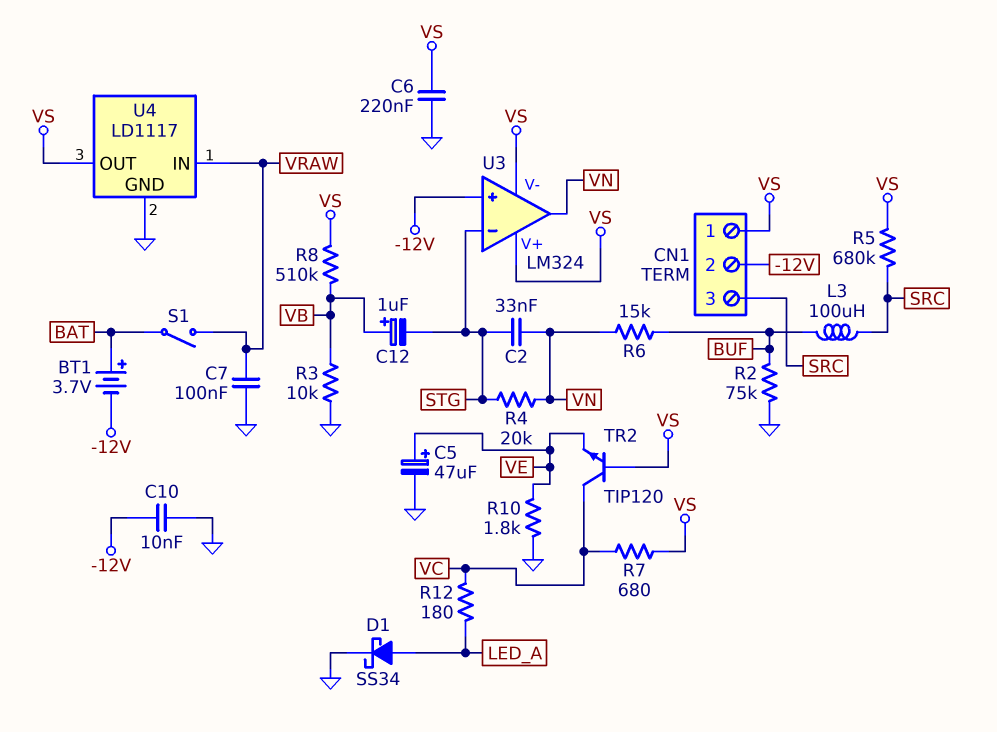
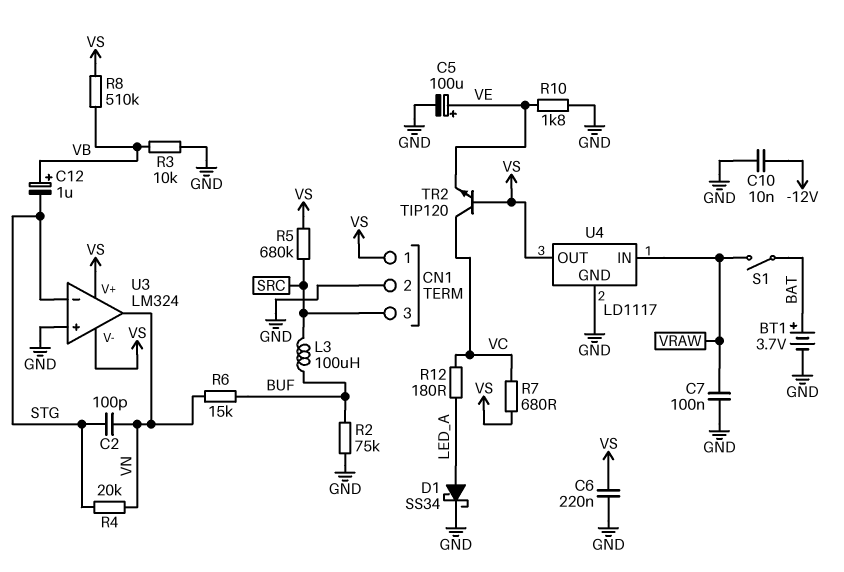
BT1: 3.7V (plus BAT, minus -12V) -> 3.7V (plus BAT, minus GND)
C2: 33nF (STG, VN) -> 100pF (STG, VN)
C5: 47uF (plus VE, minus GND) -> 100uF (plus VE, minus GND)
CN1 pin 2: -12V -> GND
U3 pin in+: -12V -> GND

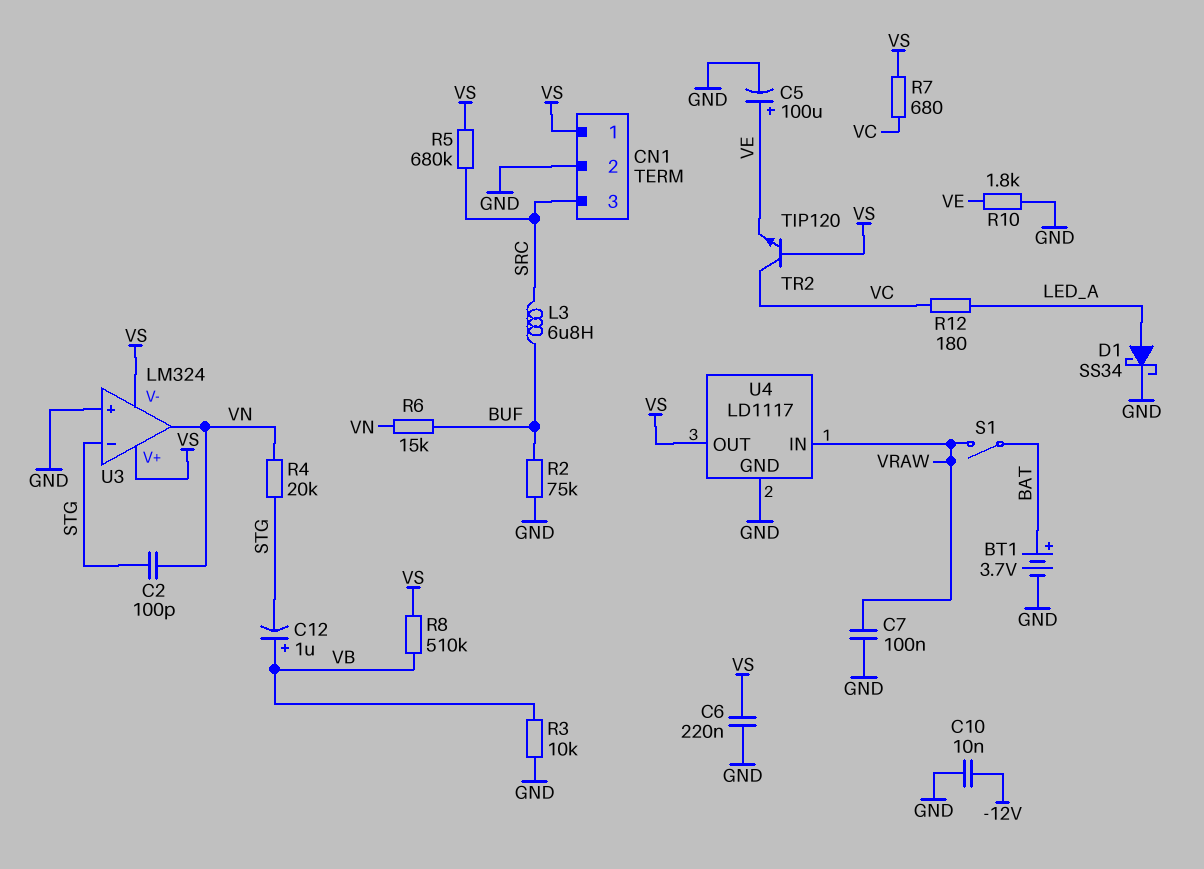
L3: 100uH (BUF, SRC) -> 6.8uH (BUF, SRC)

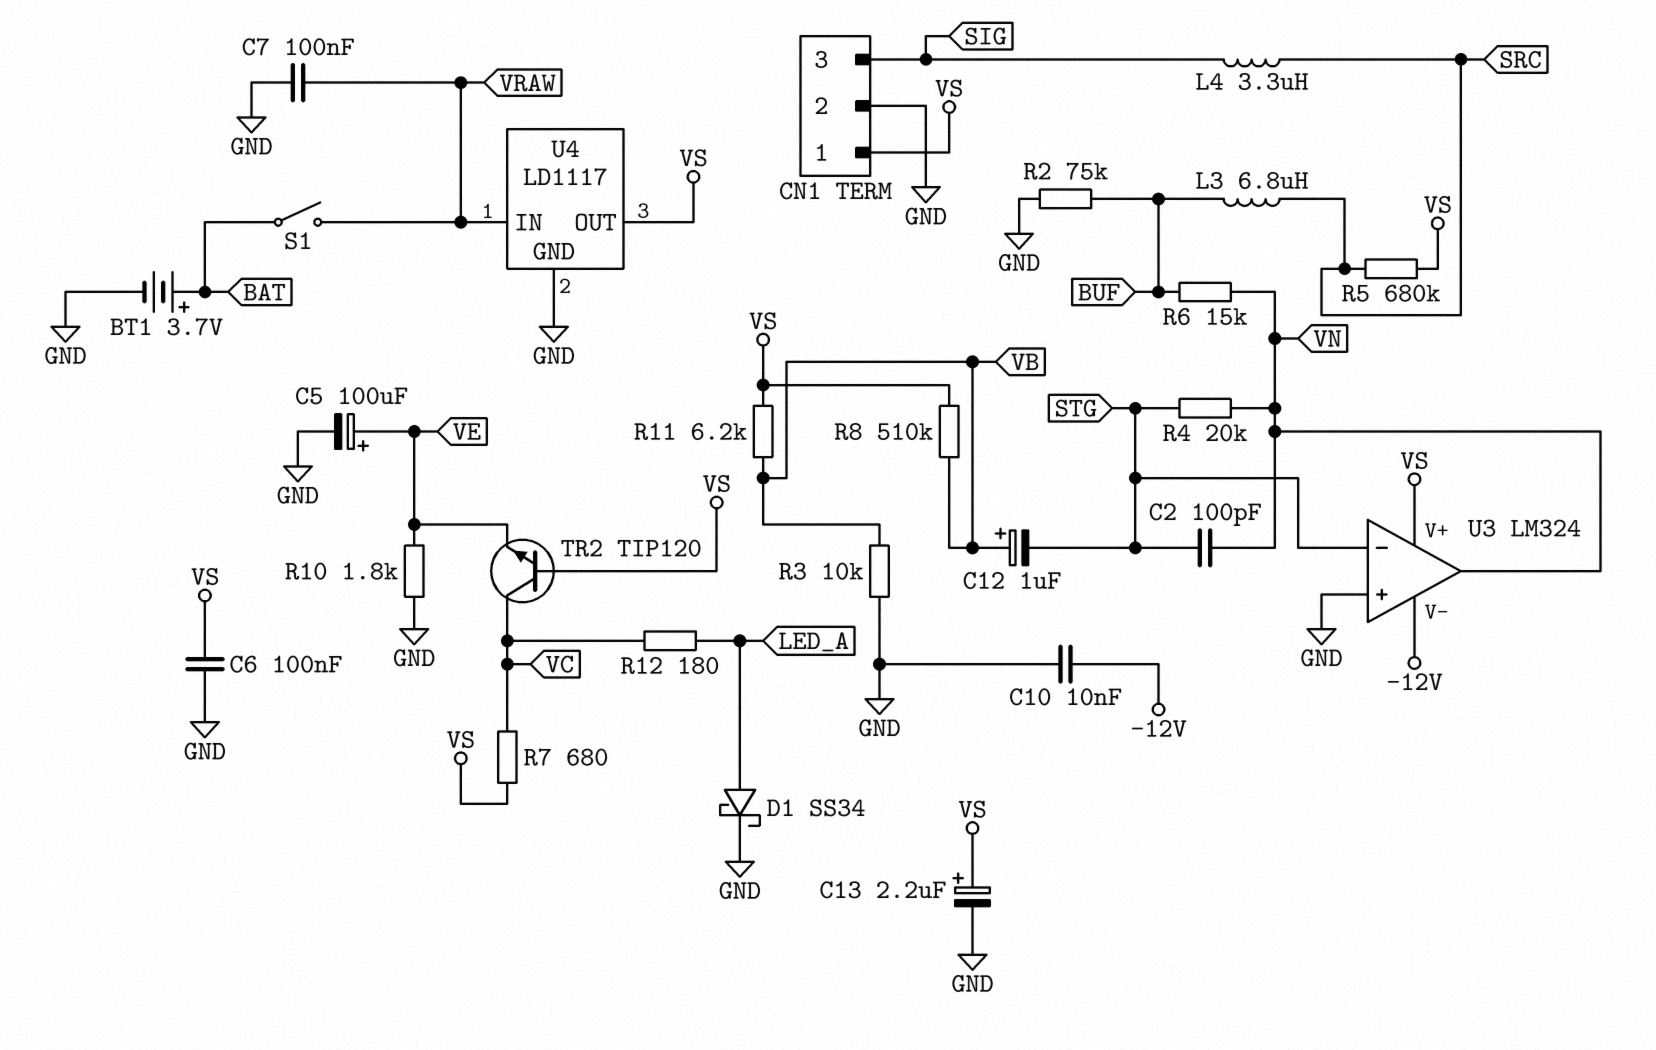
C6: 220nF (GND, VS) -> 100nF (GND, VS)
C13: none -> 2.2uF (plus VS, minus GND)
CN1 pin 3: SRC -> SIG
L4: none -> 3.3uH (SIG, SRC)
R11: none -> 6.2k (VB, VS)
U3 pin V-: VS -> -12V

